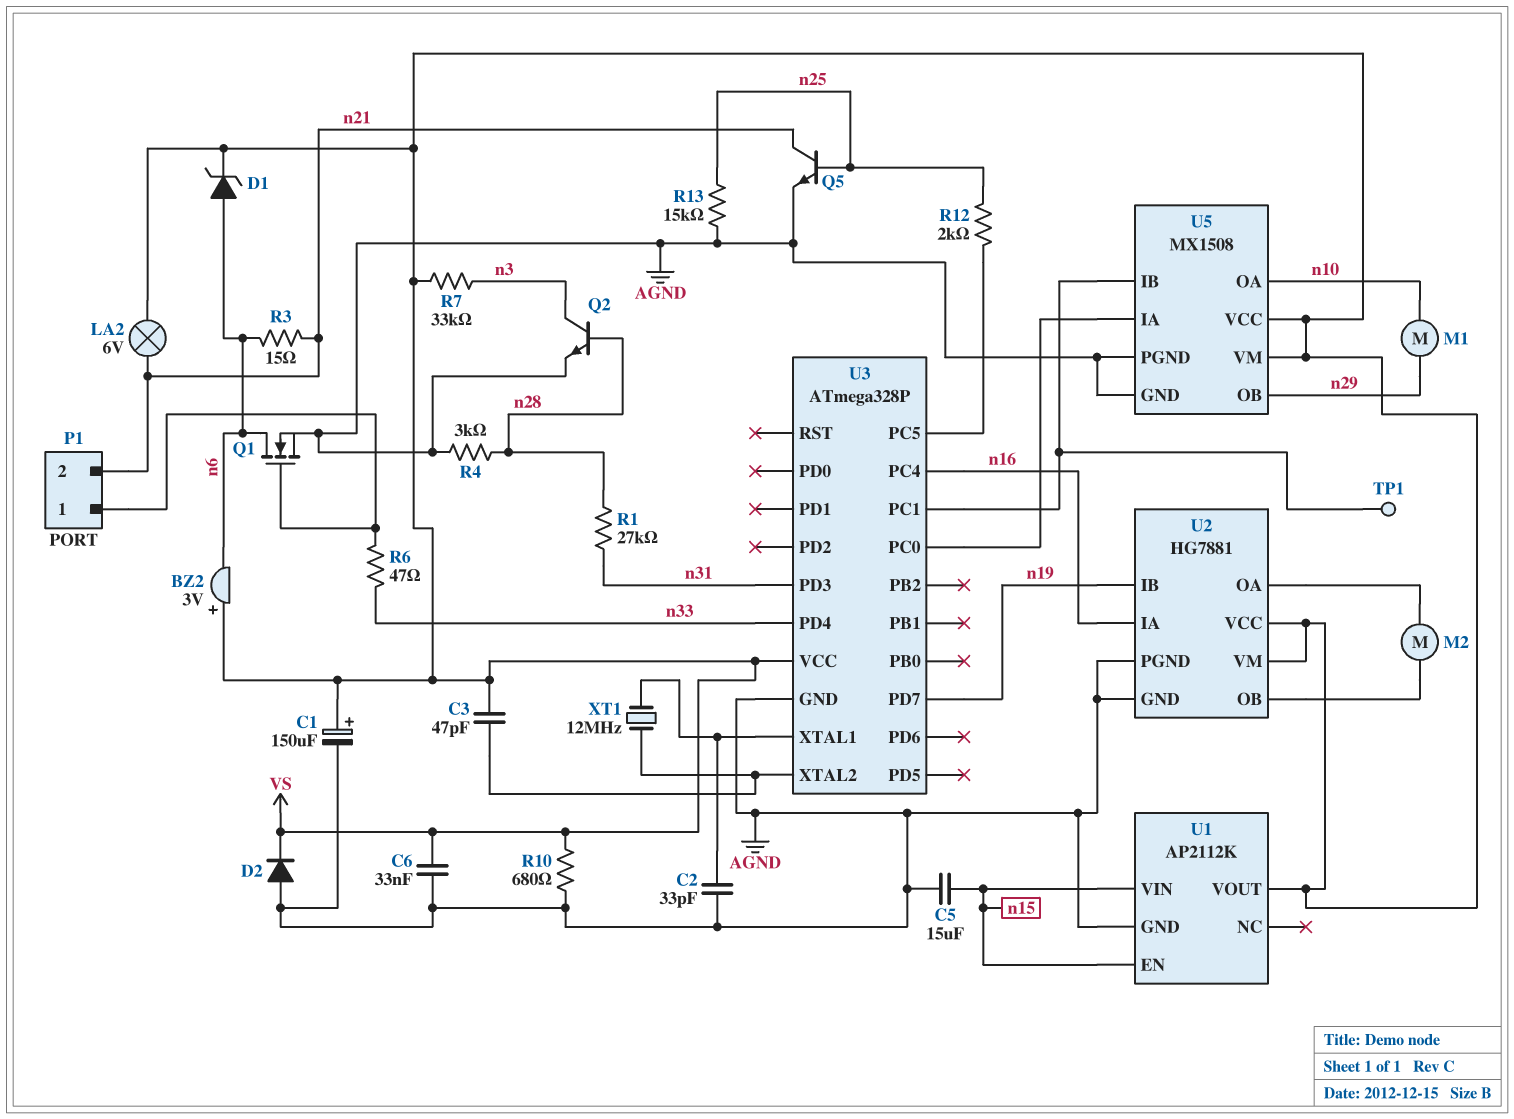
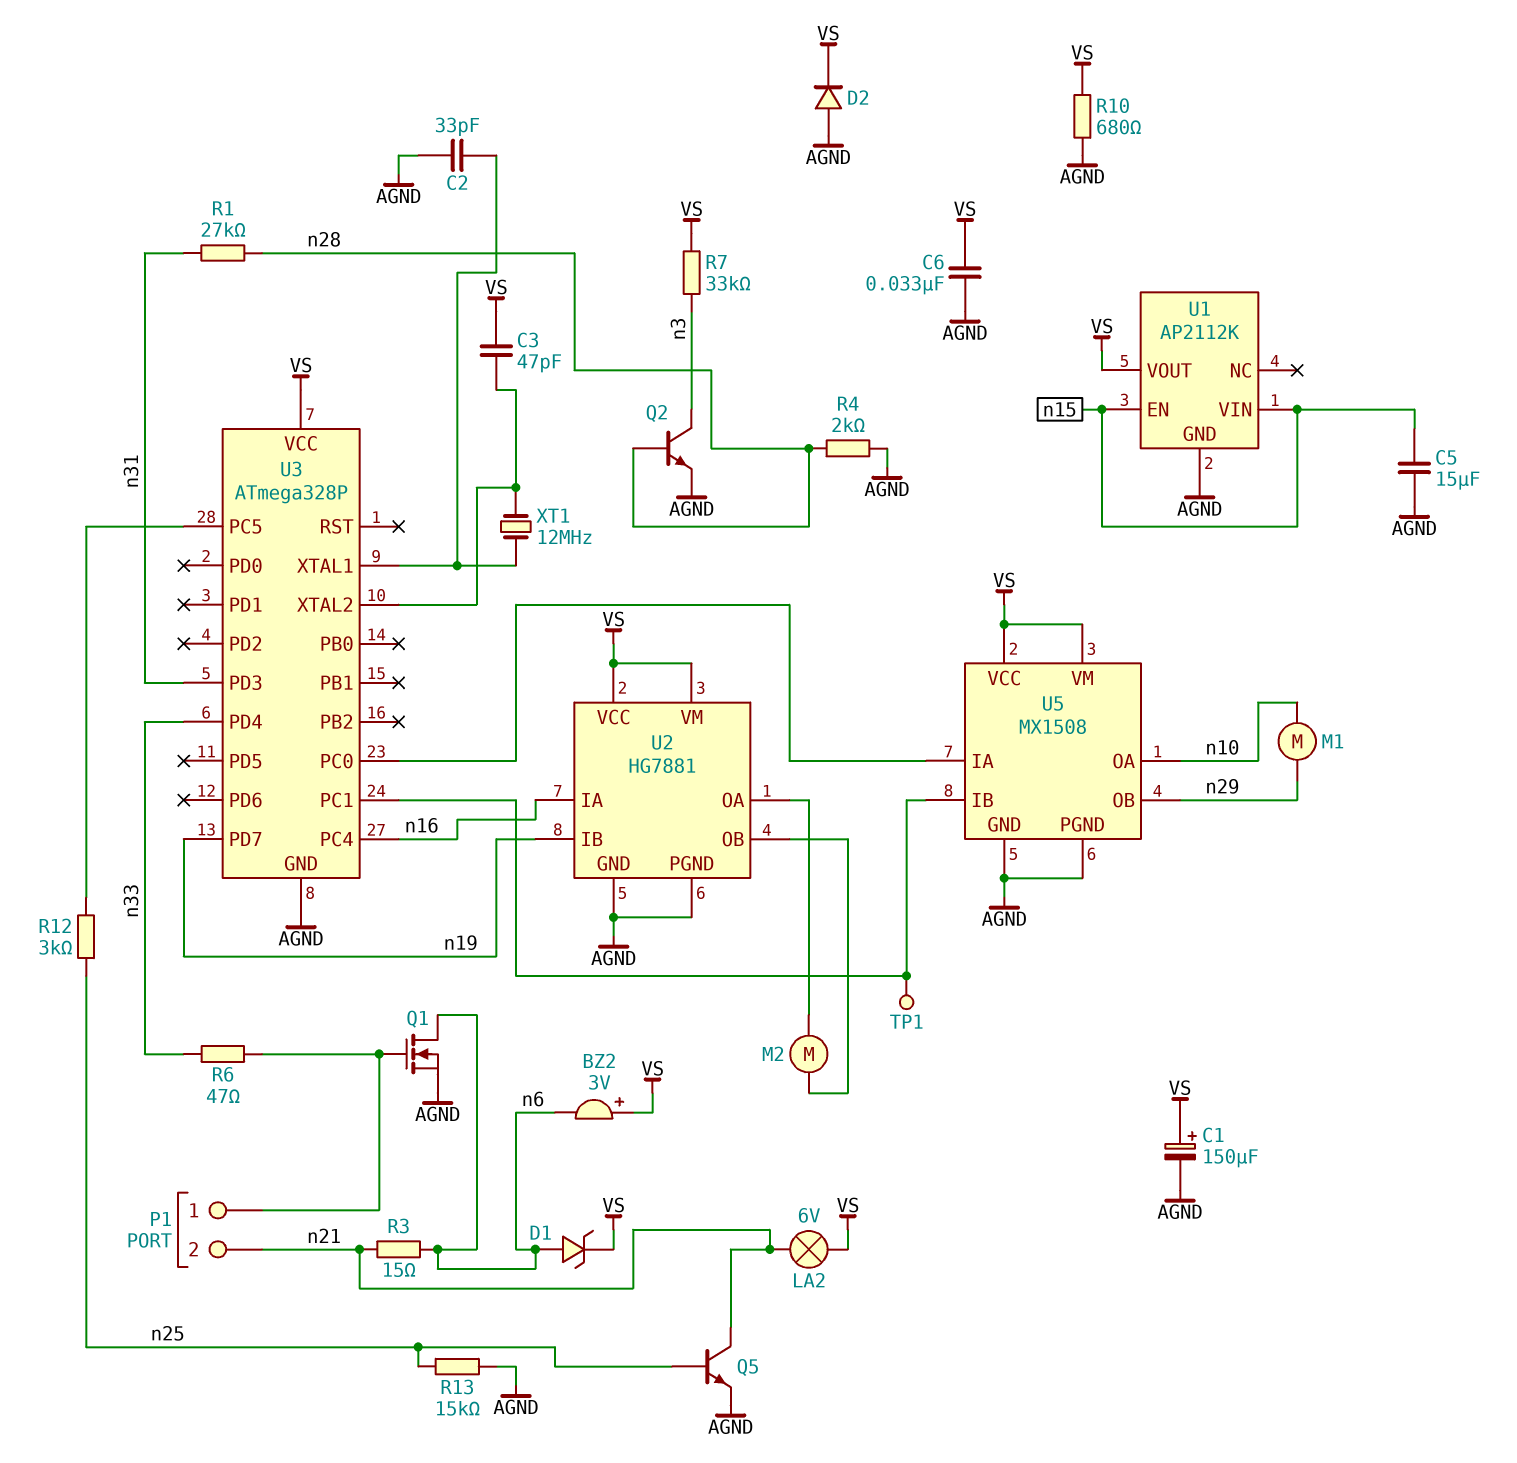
R4: 3k (AGND, n28) -> 2k (AGND, n28)
R12: 2k (U3/PC5, n25) -> 3k (U3/PC5, n25)

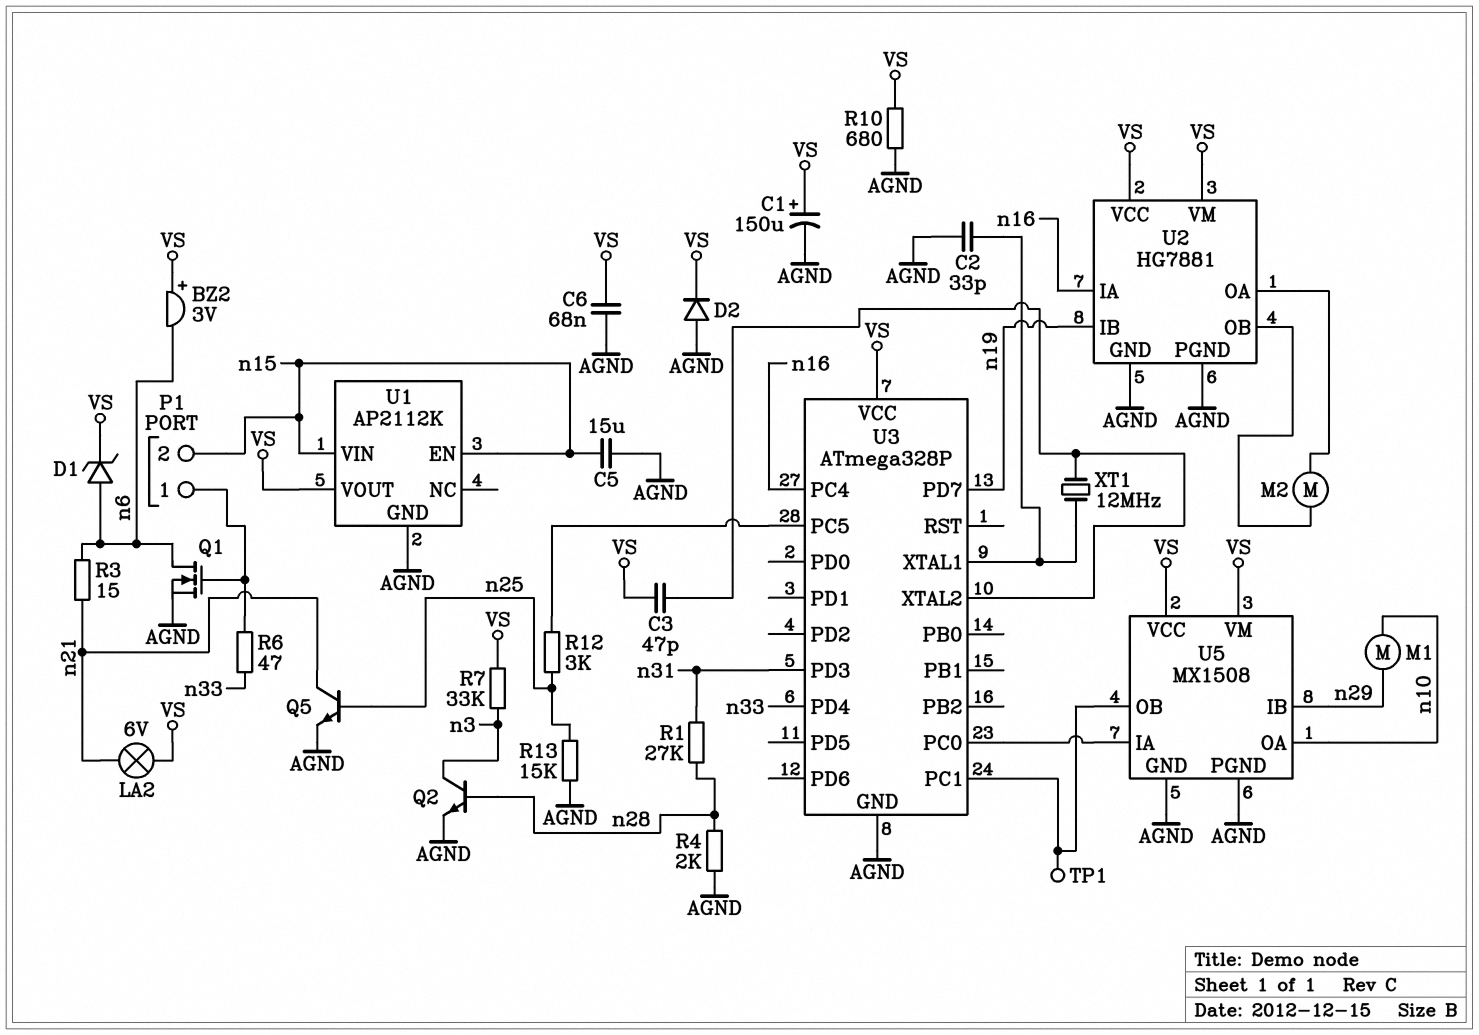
C6: 33nF (AGND, VS) -> 68nF (AGND, VS)
P1 pin 2: n21 -> n15
U5 pin IB: U3/PC1 -> n29
U5 pin OB: n29 -> U3/PC1

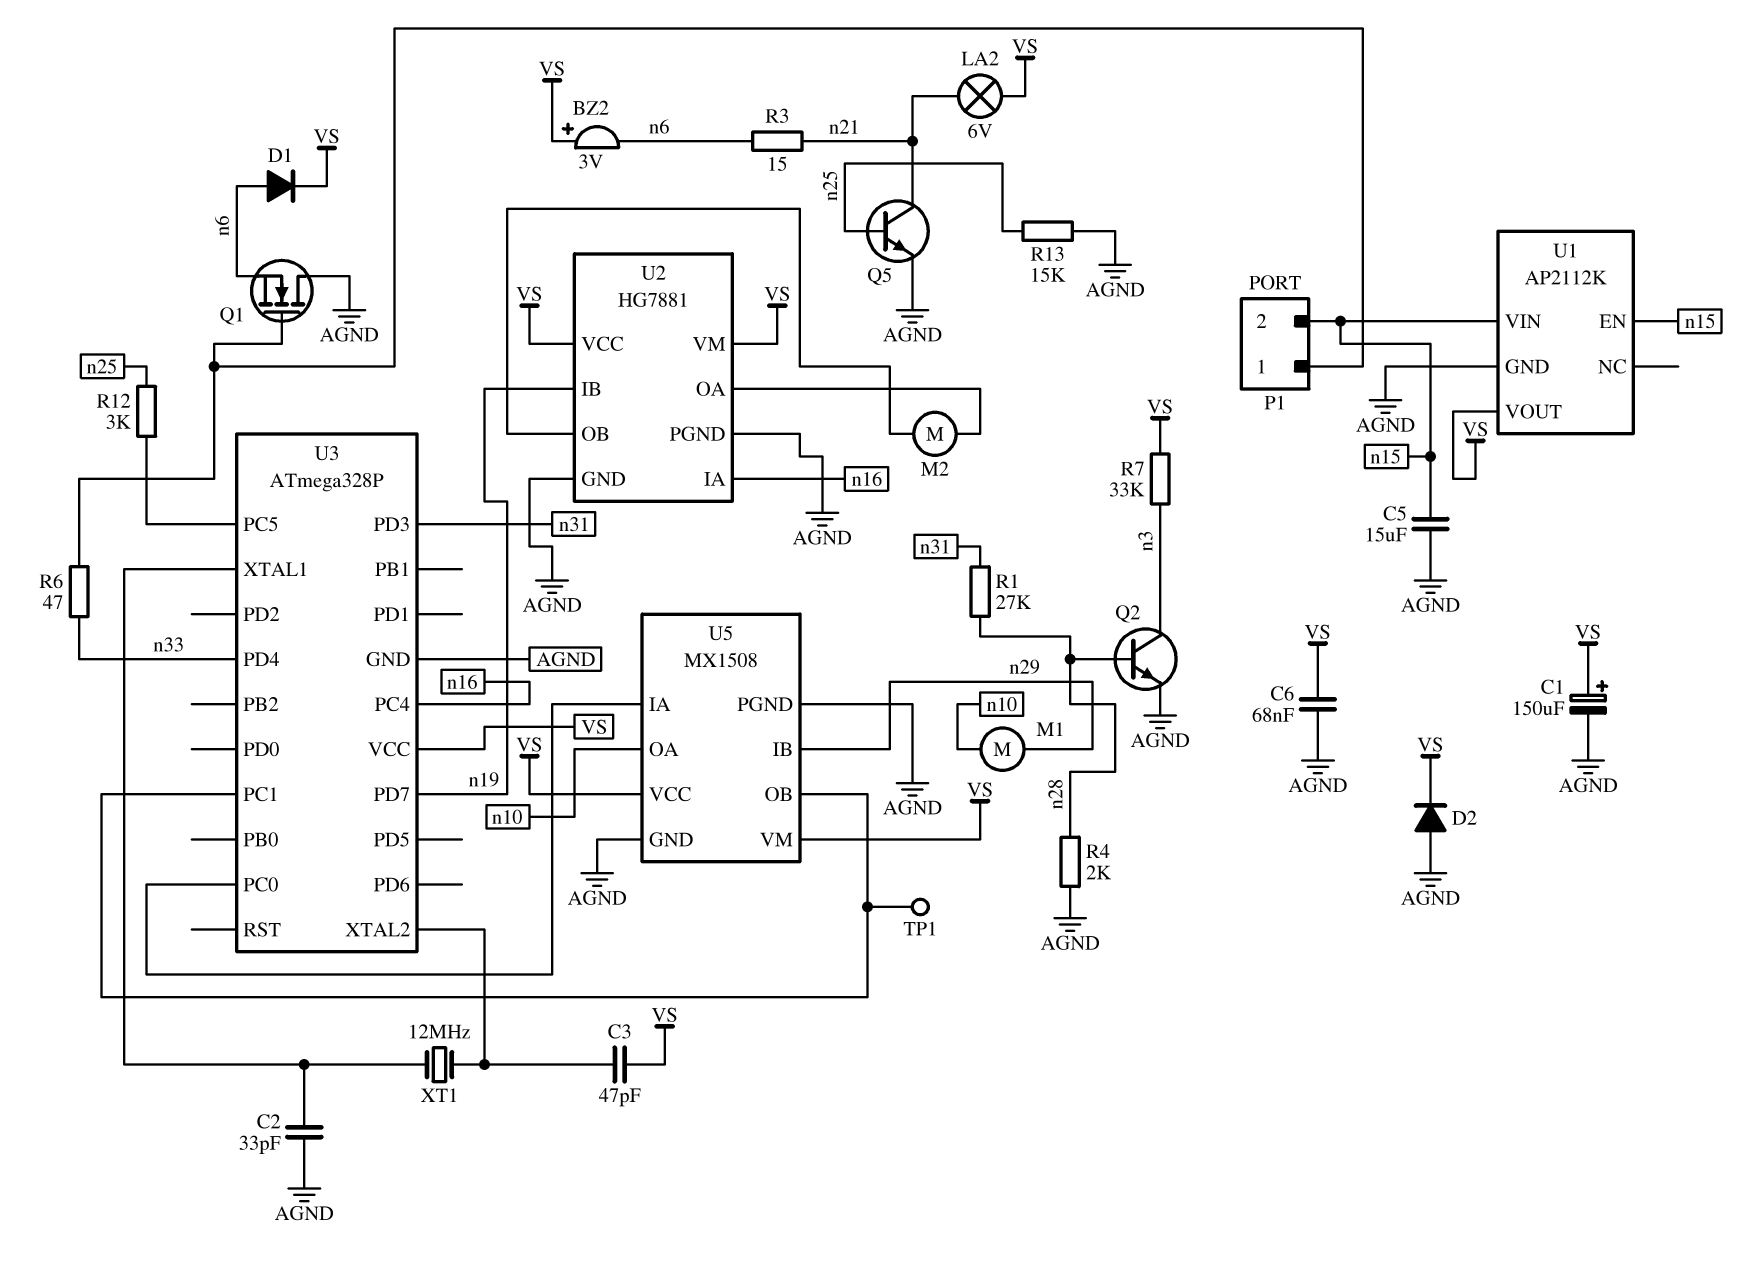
D1: zener (A n6, K VS) -> diode (A n6, K VS)
Q1: NMOS (G P1/1, D n6, S AGND) -> NMOS (G P1/1, D AGND, S n6)
R10: 680 (AGND, VS) -> none

